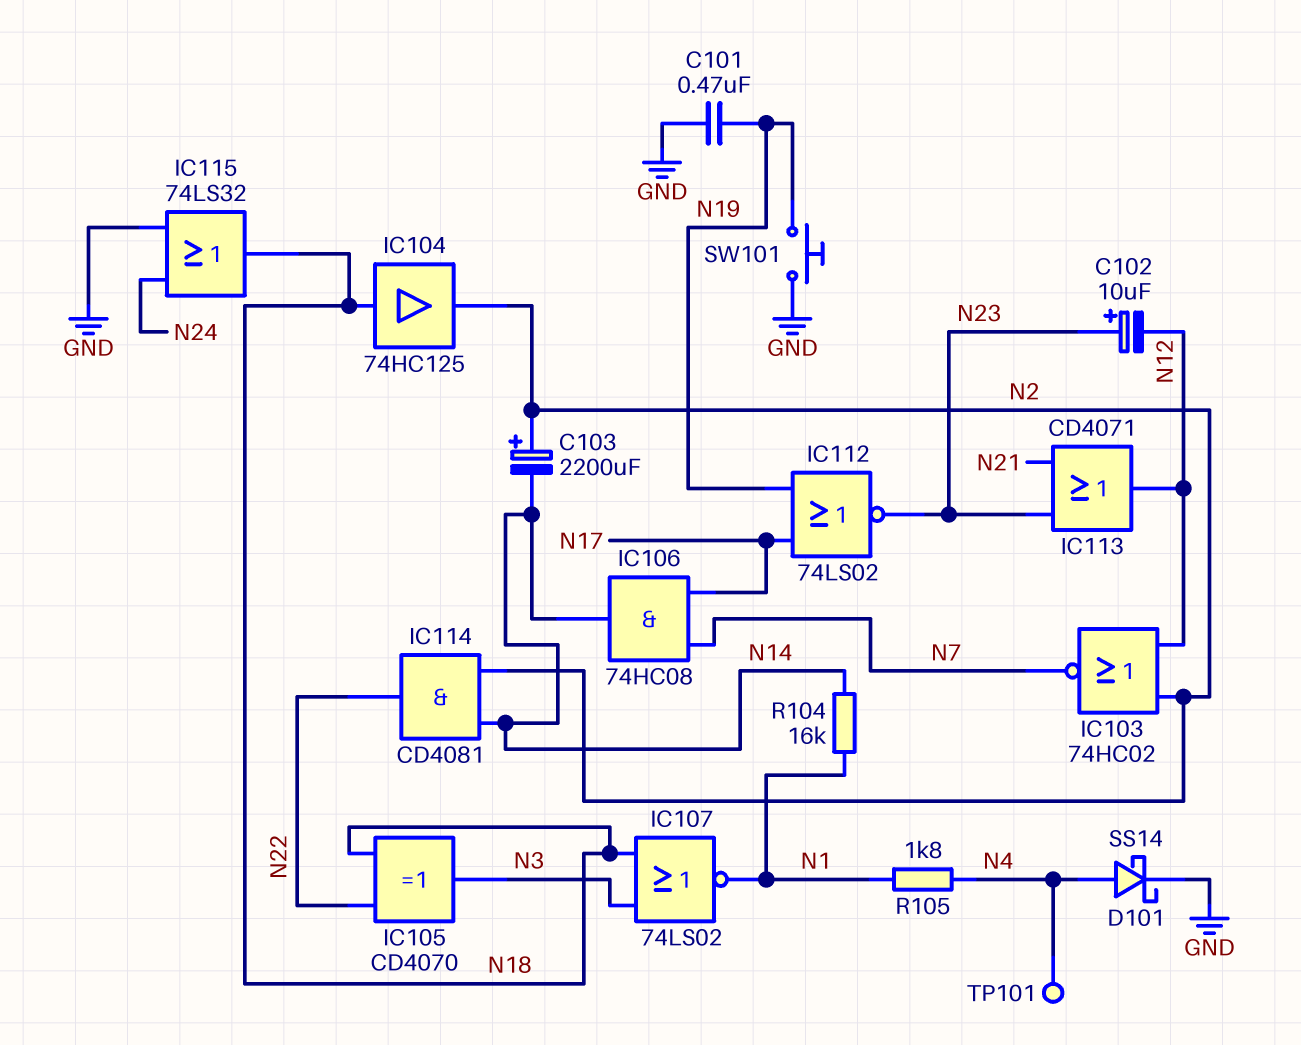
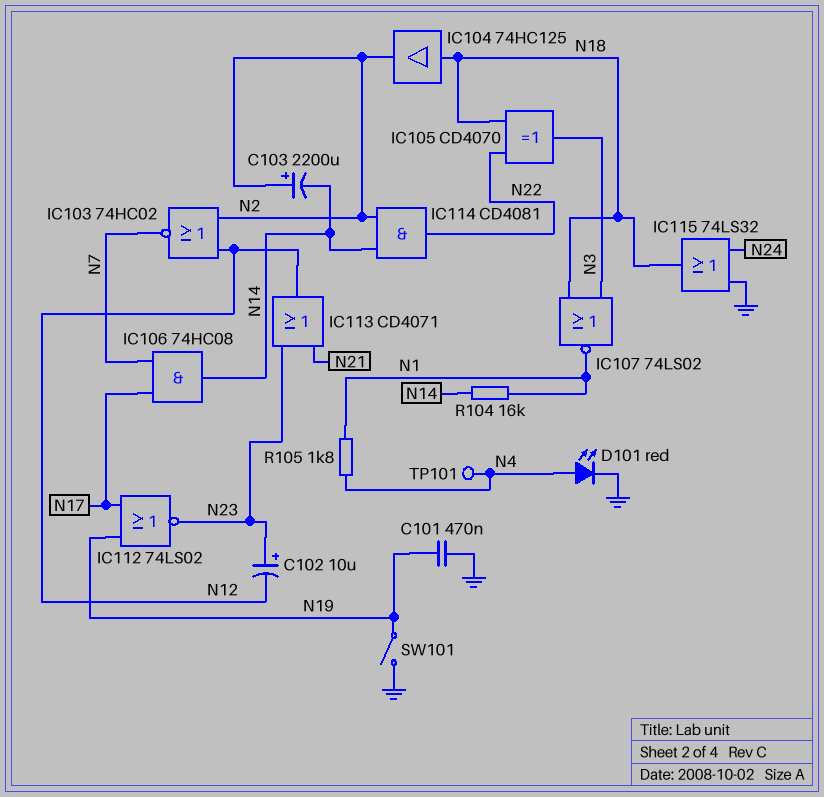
D101: schottky SS14 (A N4, K GND) -> LED red (A N4, K GND)
SW101: button (GND, N19) -> switch (GND, N19)

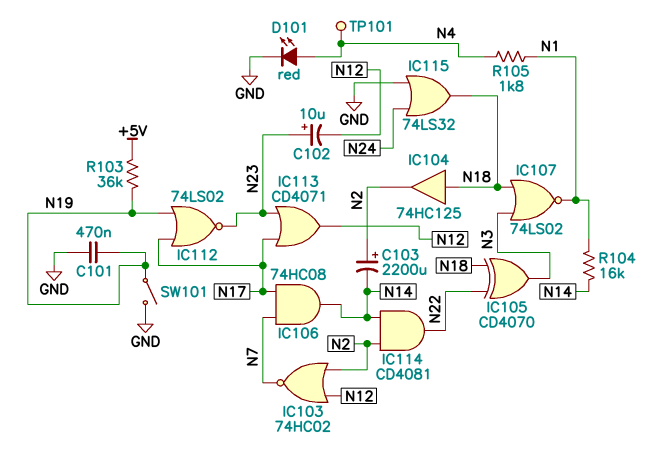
IC113: OR CD4071 (in N21, in N23, out N12) -> OR CD4071 (in N17, in N23, out N12)
R103: none -> 36k (+5V, N19)

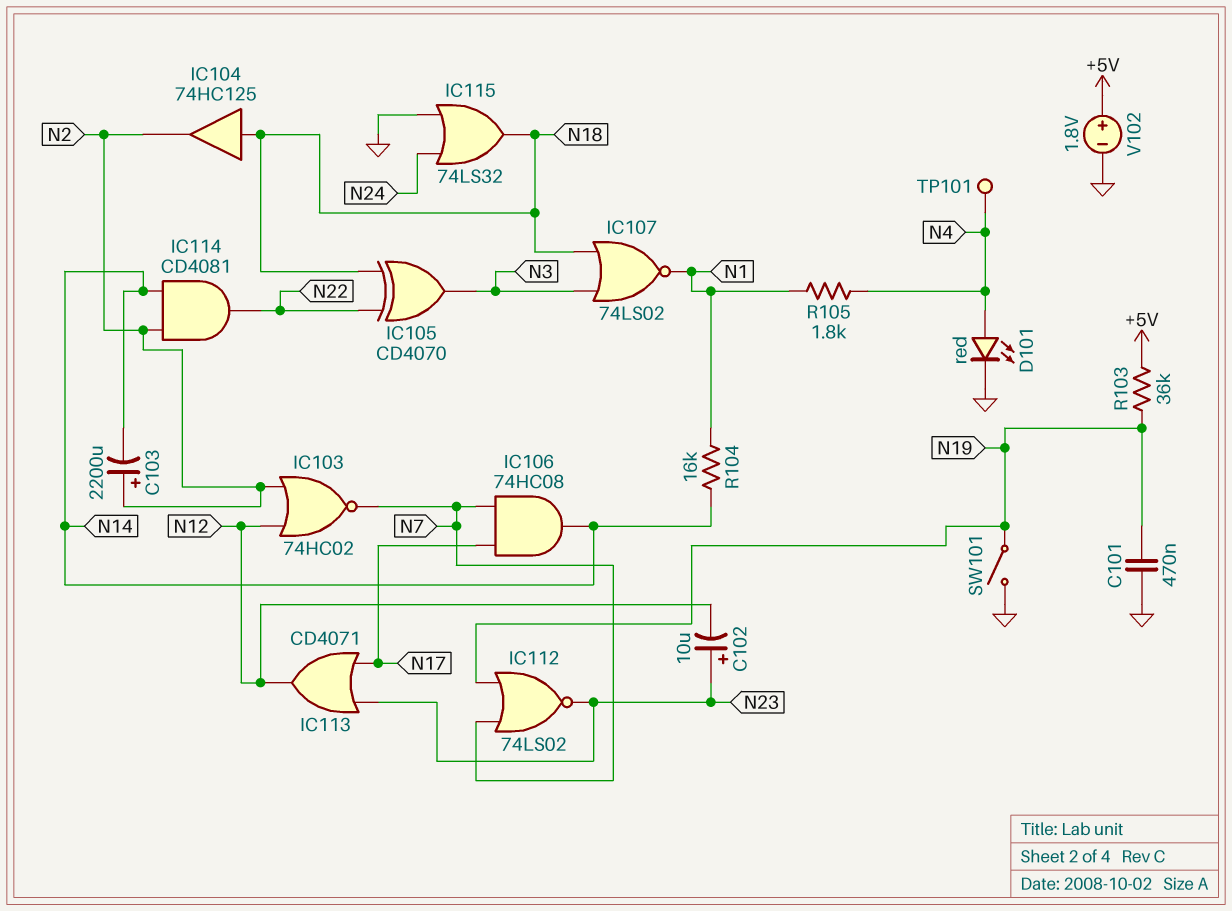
IC112: NOR 74LS02 (in N17, in N19, out N23) -> NOR 74LS02 (in N7, in N19, out N23)
V102: none -> 1.8V (plus +5V, minus GND)

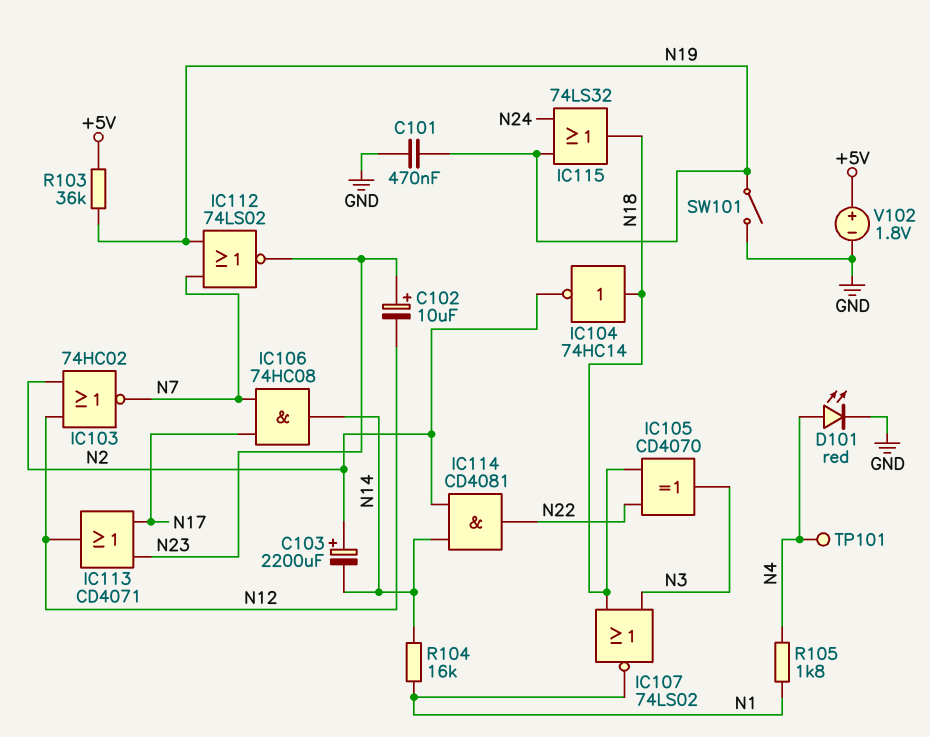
IC104: buffer 74HC125 (in N18, out N2) -> NOT 74HC14 (in N18, out N2)
IC115: OR 74LS32 (in GND, in N24, out N18) -> OR 74LS32 (in N19, in N24, out N18)

